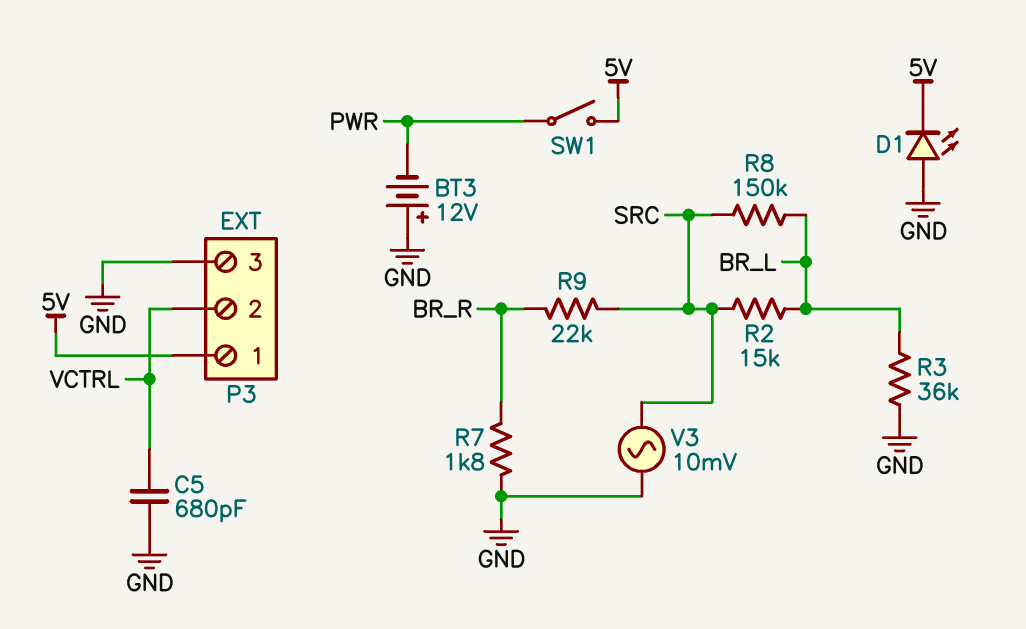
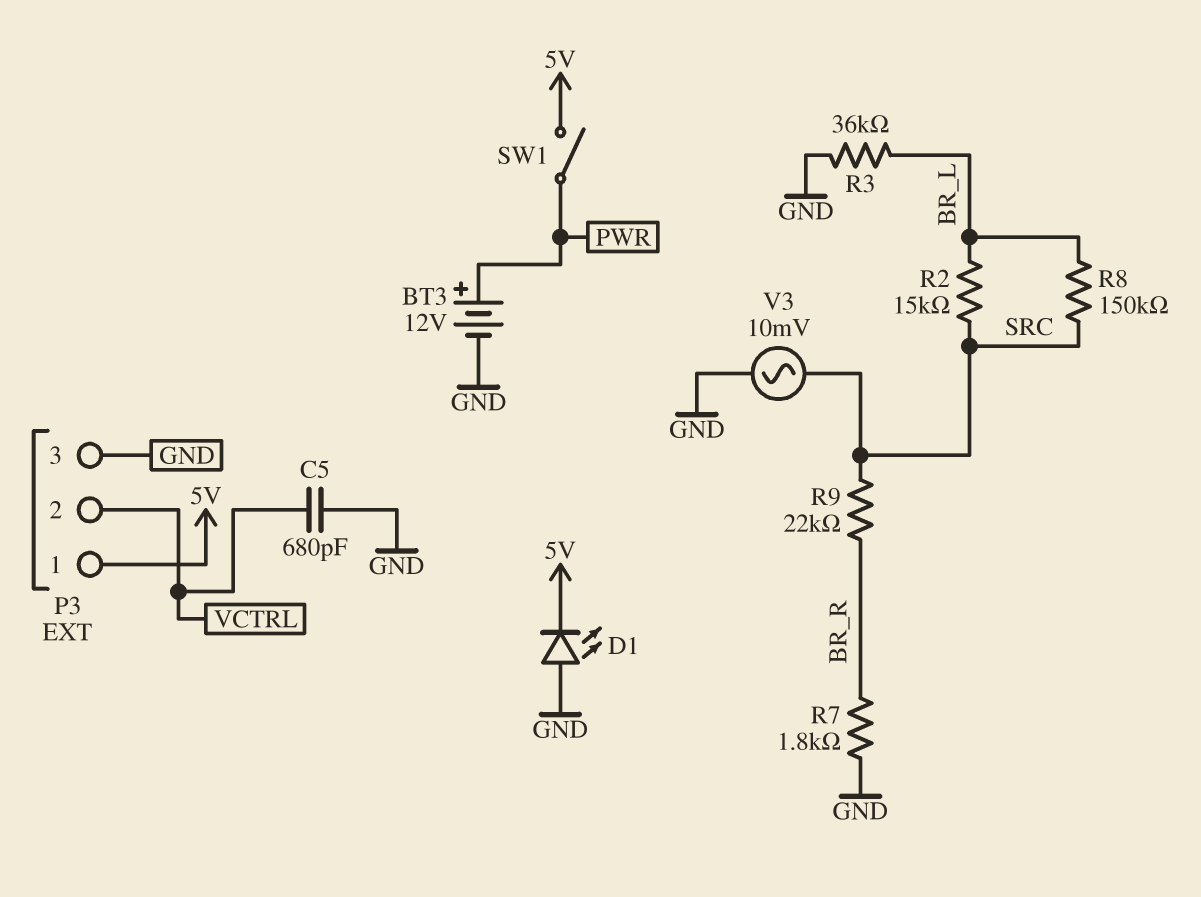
BT3: 12V (plus GND, minus PWR) -> 12V (plus PWR, minus GND)

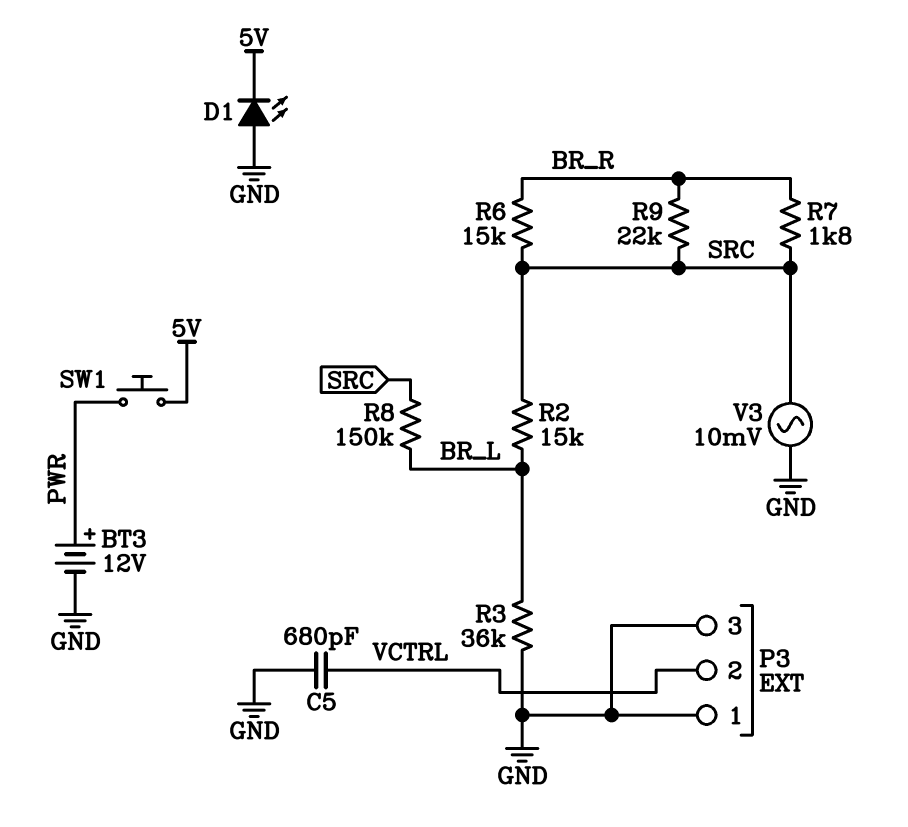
P3 pin 1: 5V -> GND
R6: none -> 15k (BR_R, SRC)
R7: 1.8k (BR_R, GND) -> 1.8k (BR_R, SRC)
SW1: switch (5V, PWR) -> button (5V, PWR)

